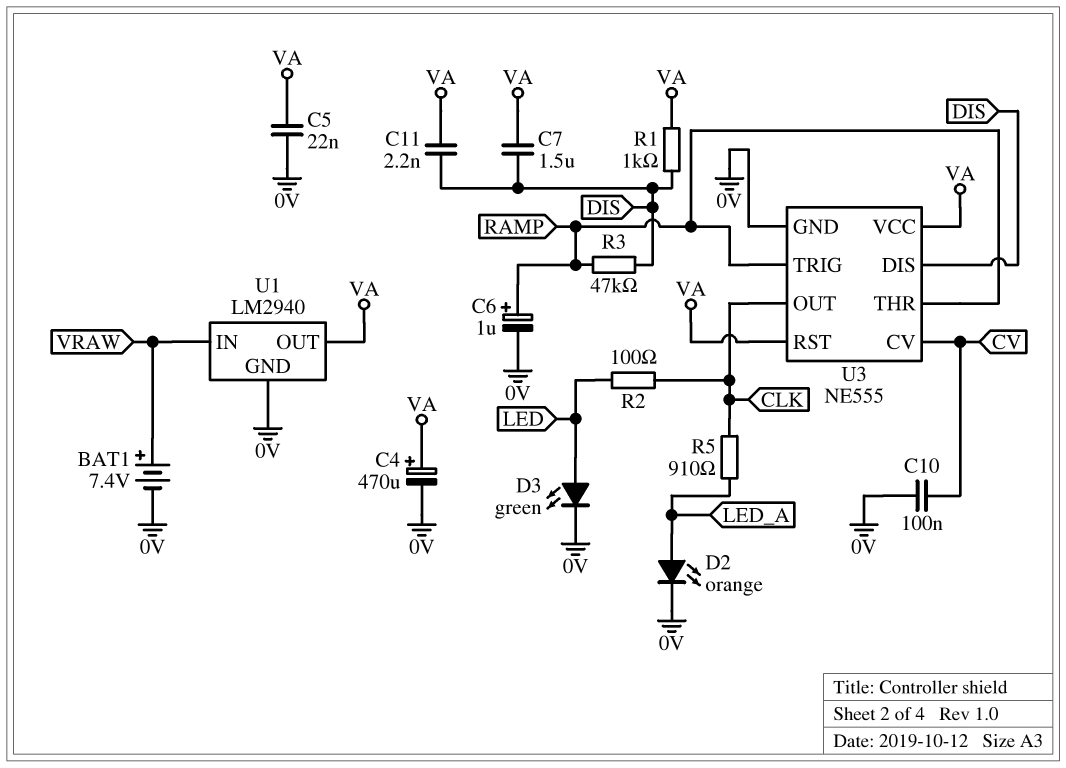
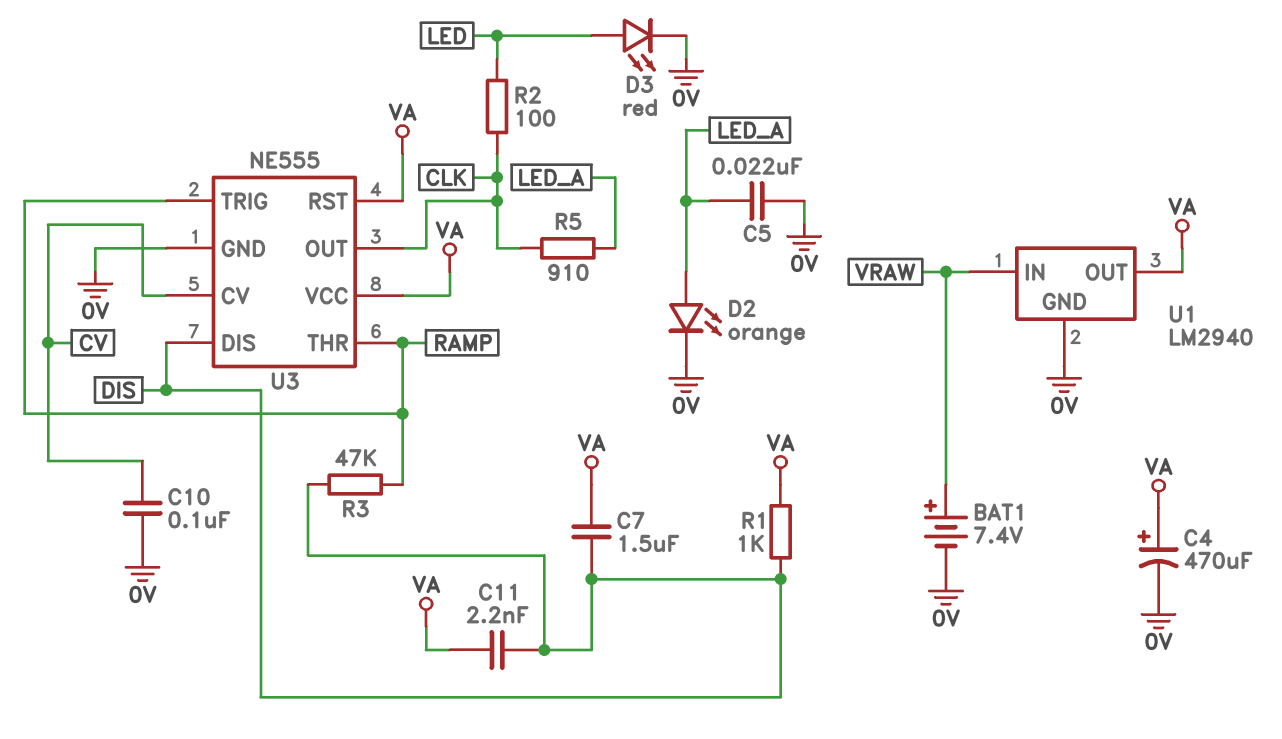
C5: 22nF (0V, VA) -> 22nF (0V, LED_A)
C6: 1uF (plus RAMP, minus 0V) -> none
D3: LED green (A LED, K 0V) -> LED red (A LED, K 0V)

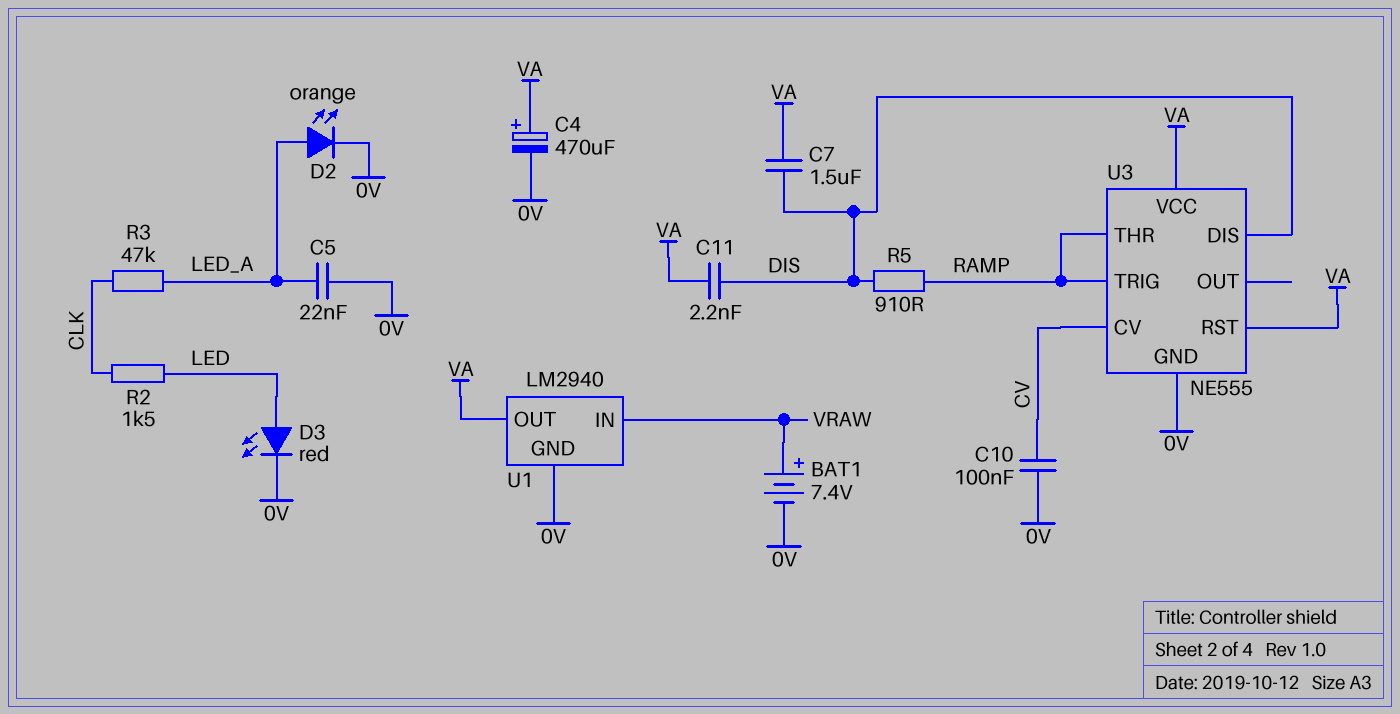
R1: 1k (DIS, VA) -> none
R2: 100 (CLK, LED) -> 1.5k (CLK, LED)
R3: 47k (DIS, RAMP) -> 47k (CLK, LED_A)
R5: 910 (CLK, LED_A) -> 910 (DIS, RAMP)
U3 pin OUT: CLK -> none

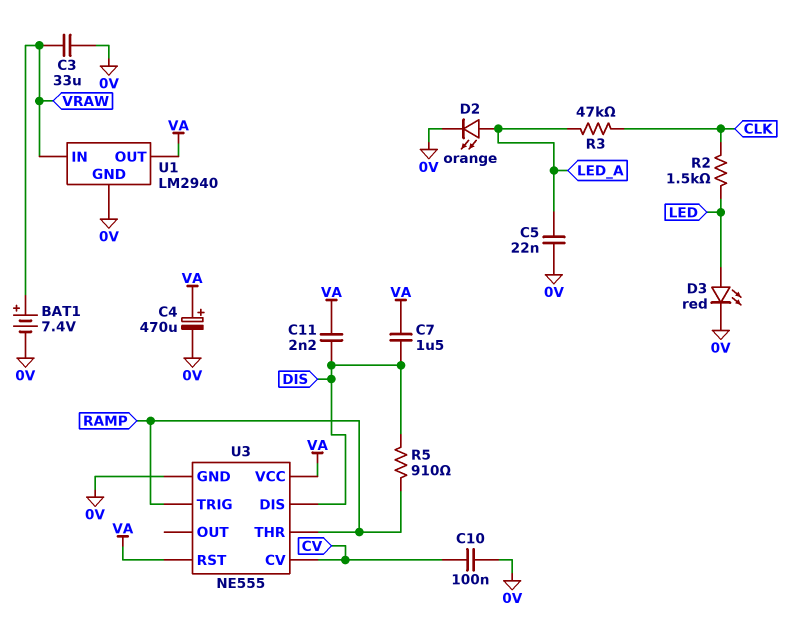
C3: none -> 33uF (0V, VRAW)

